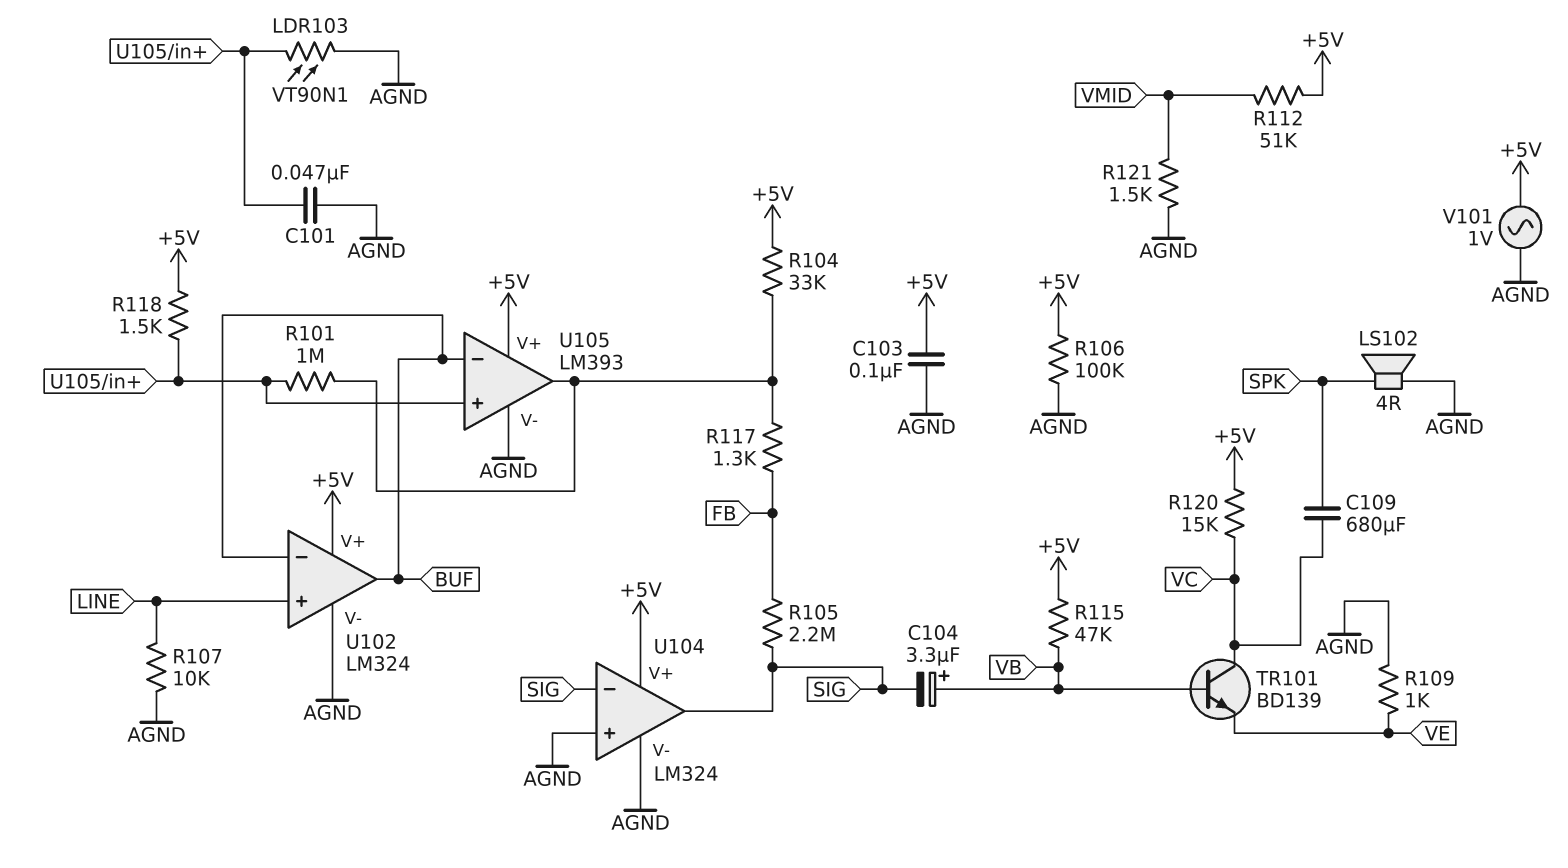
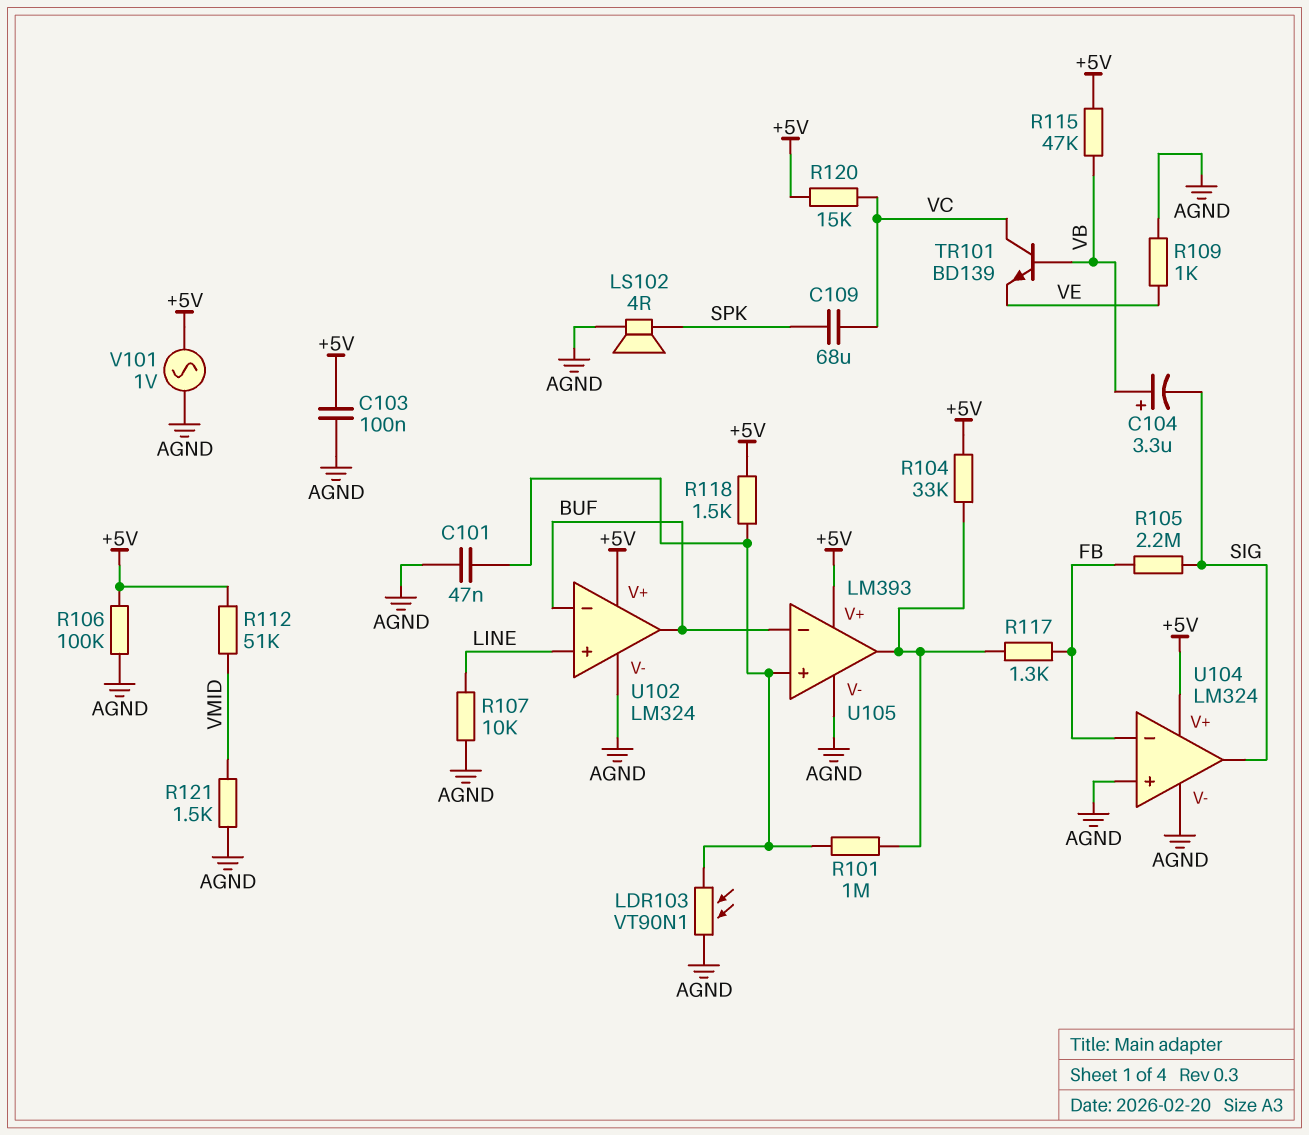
C109: 680uF (SPK, VC) -> 68uF (SPK, VC)
U104 pin in-: SIG -> FB

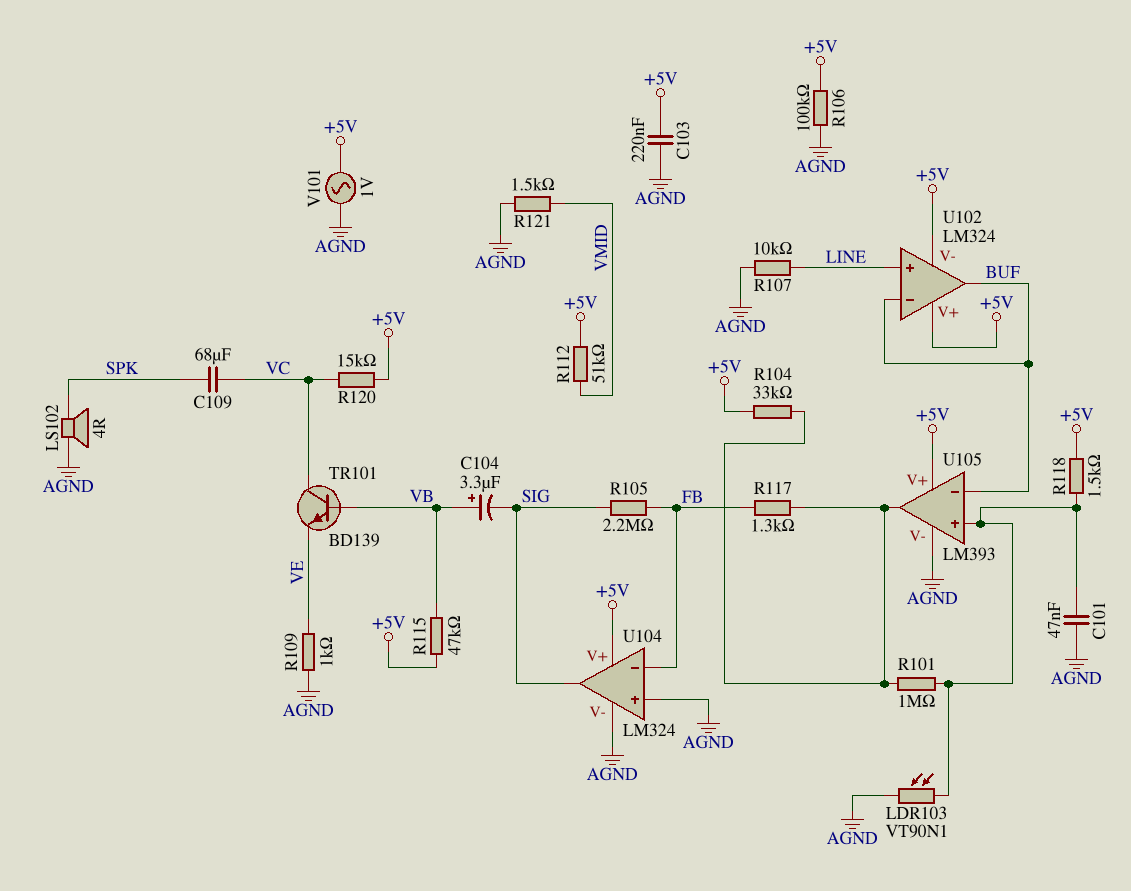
C103: 100nF (+5V, AGND) -> 220nF (+5V, AGND)
U102 pin V-: AGND -> +5V

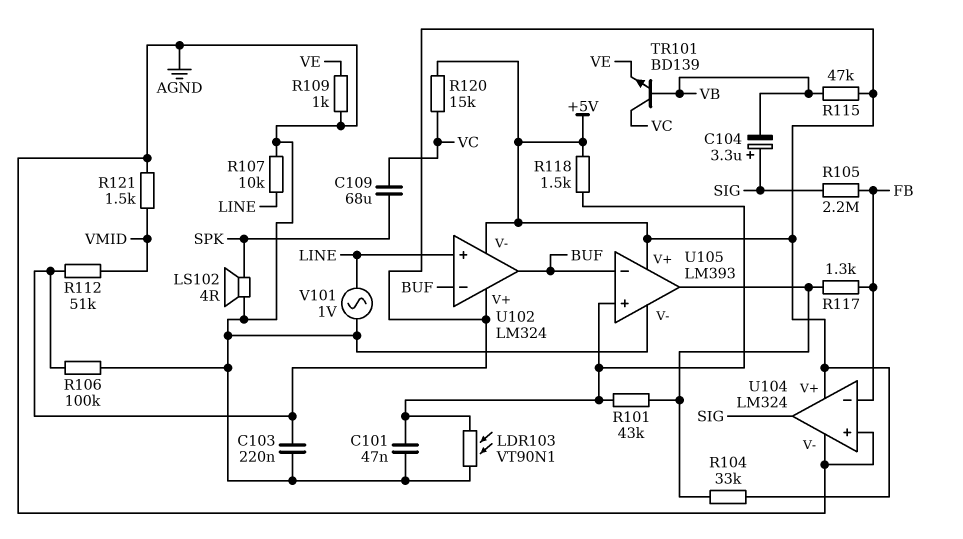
C104: 3.3uF (plus VB, minus SIG) -> 3.3uF (plus SIG, minus VB)
R101: 1M (U105/in+, U105/out) -> 43k (U105/in+, U105/out)
V101: AC 1V (+5V, AGND) -> AC 1V (AGND, LINE)

